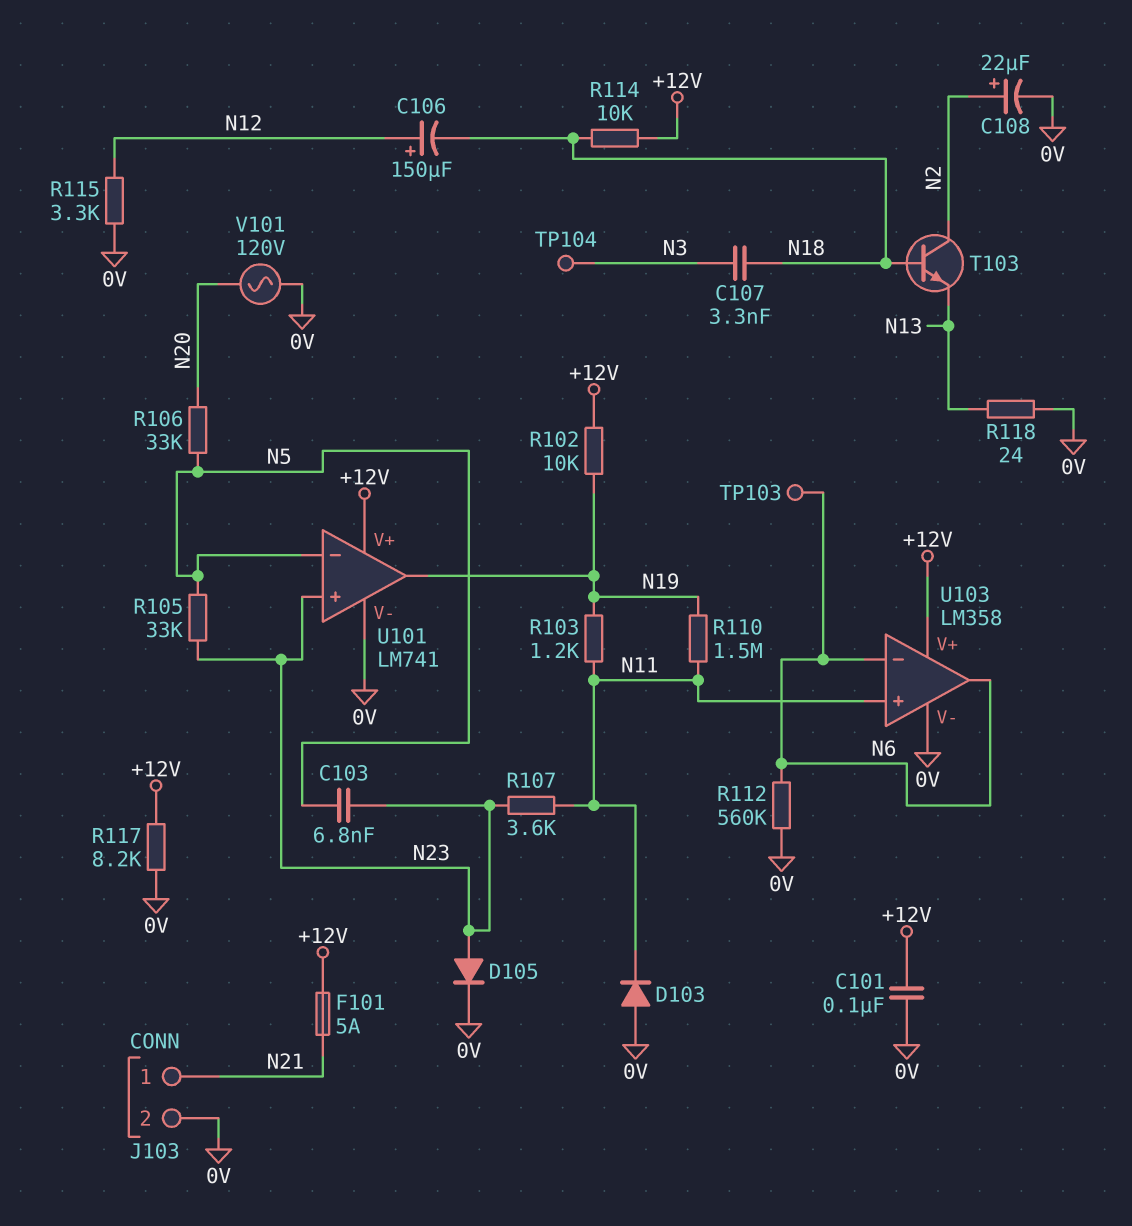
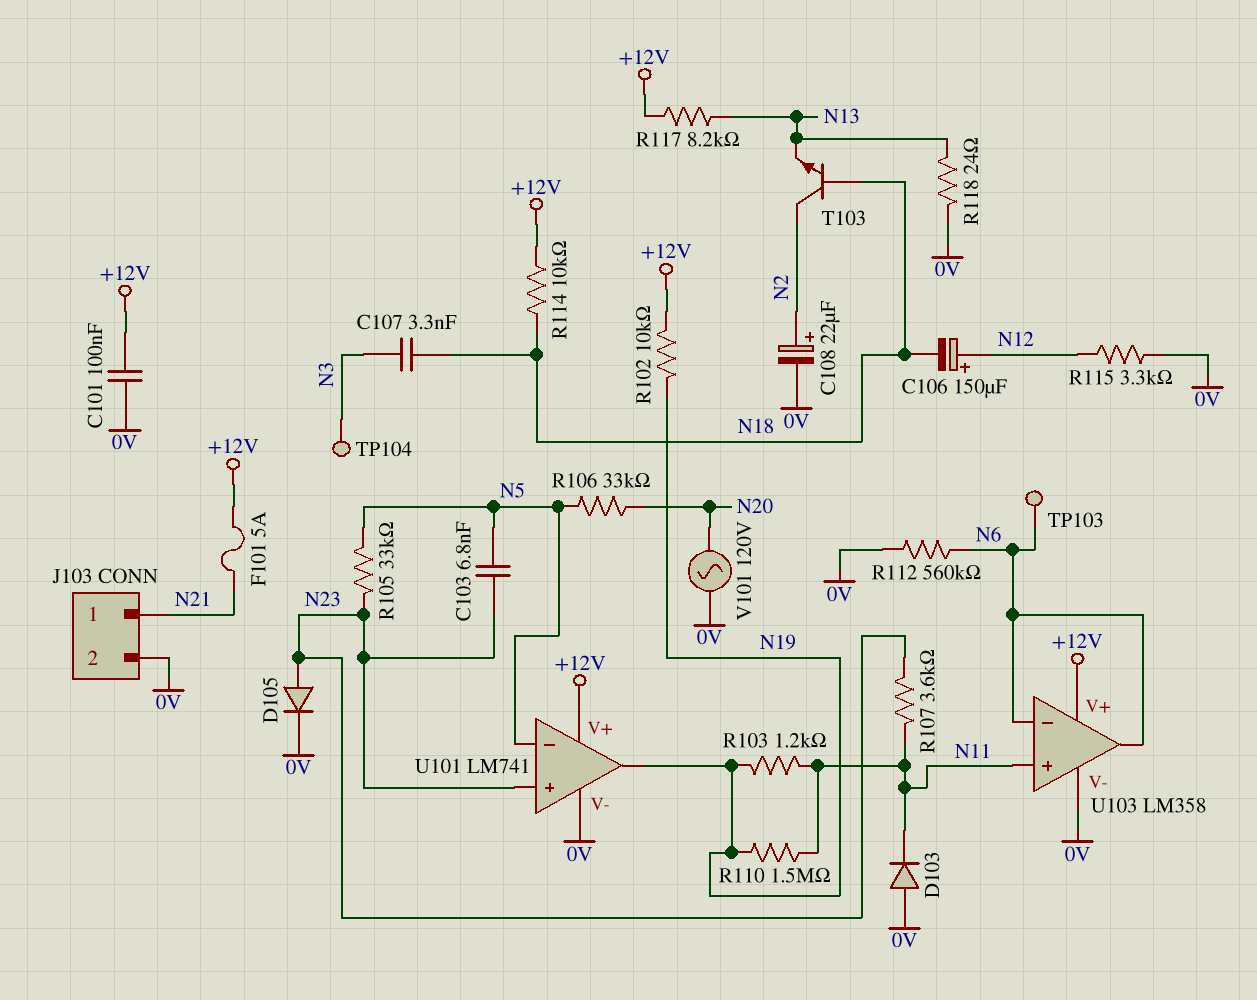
R117: 8.2k (+12V, 0V) -> 8.2k (+12V, N13)

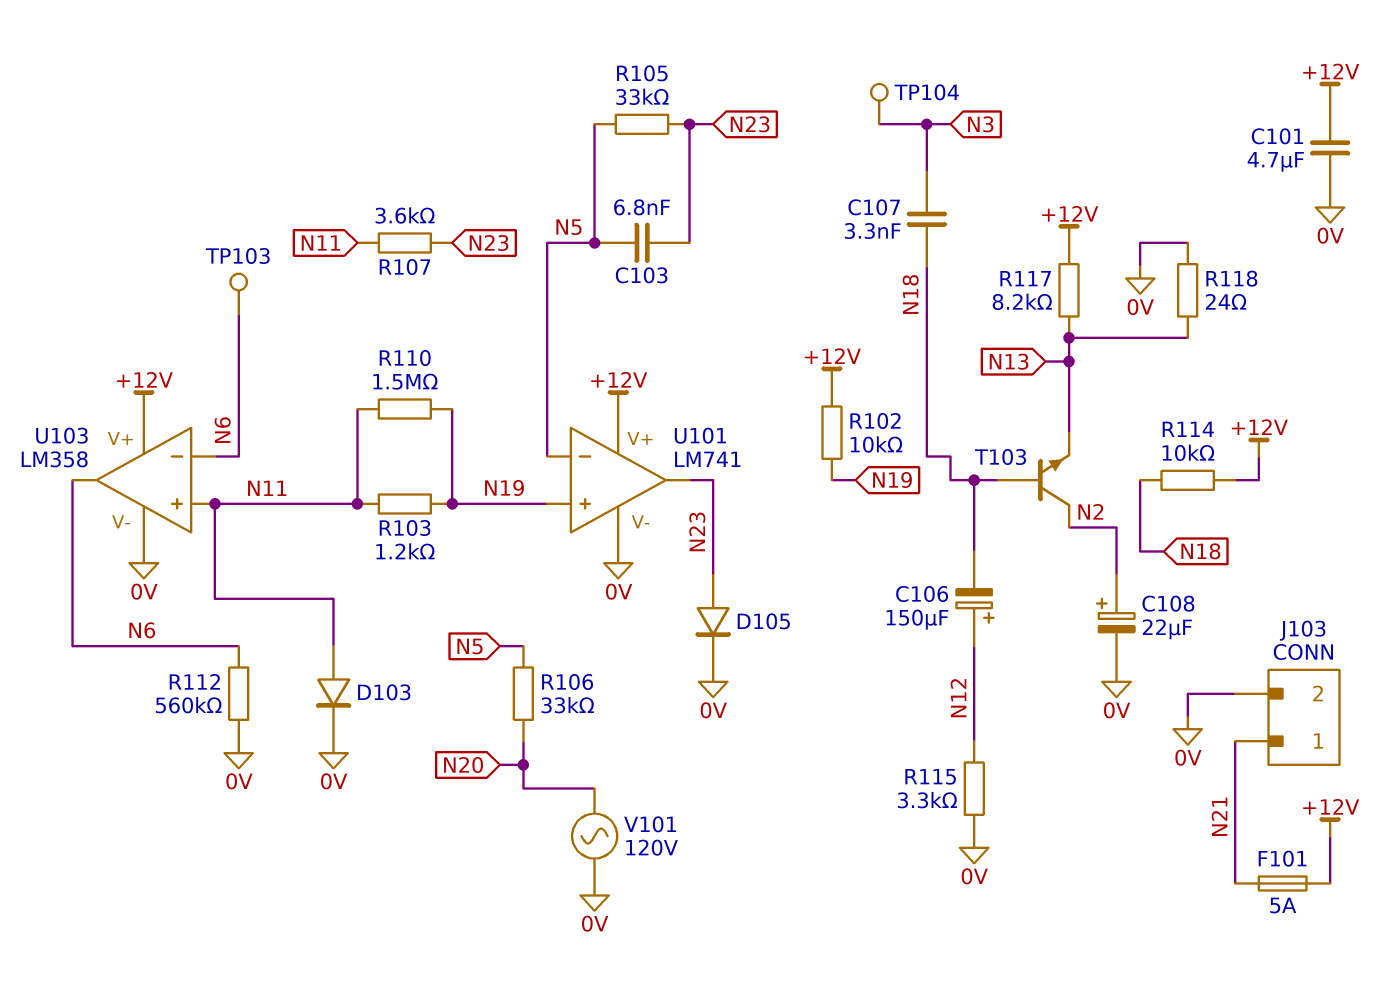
C101: 100nF (+12V, 0V) -> 4.7uF (+12V, 0V)
D103: diode (A 0V, K N11) -> diode (A N11, K 0V)
U101 pin in+: N23 -> N19
U101 pin out: N19 -> N23

